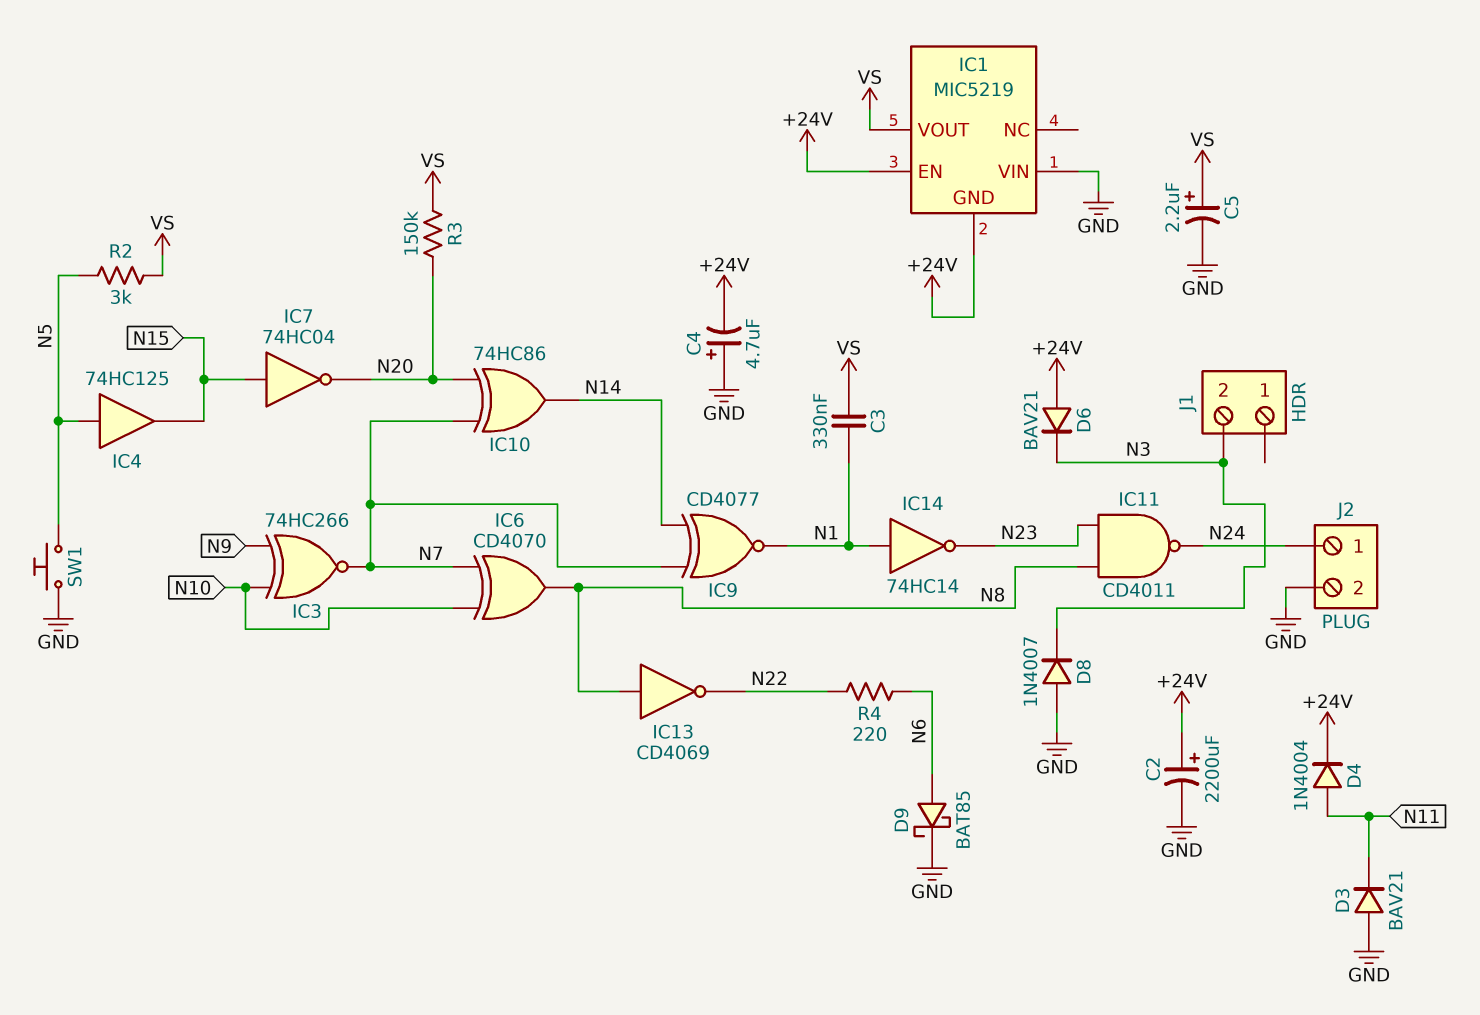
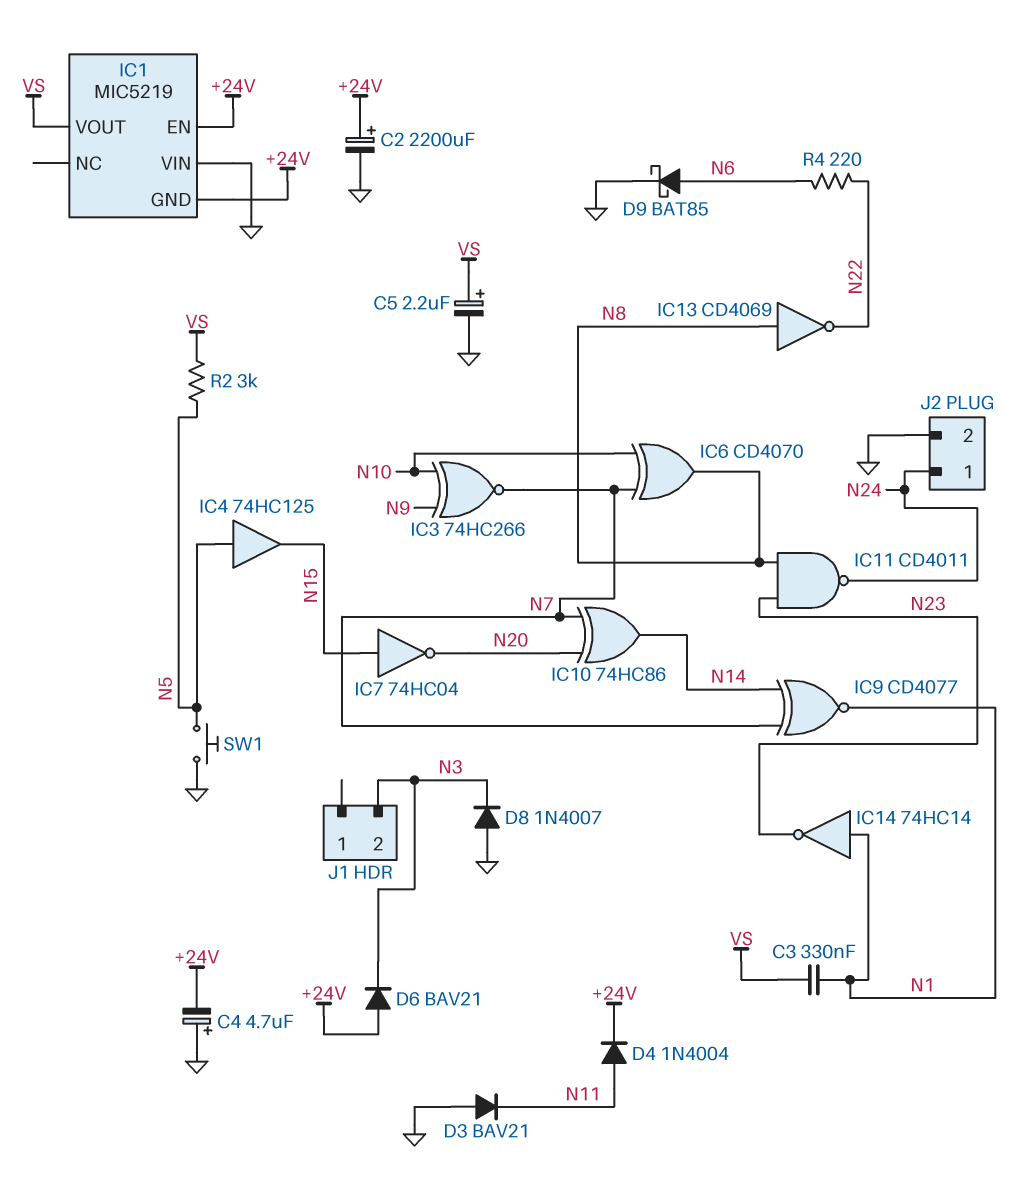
R3: 150k (N20, VS) -> none

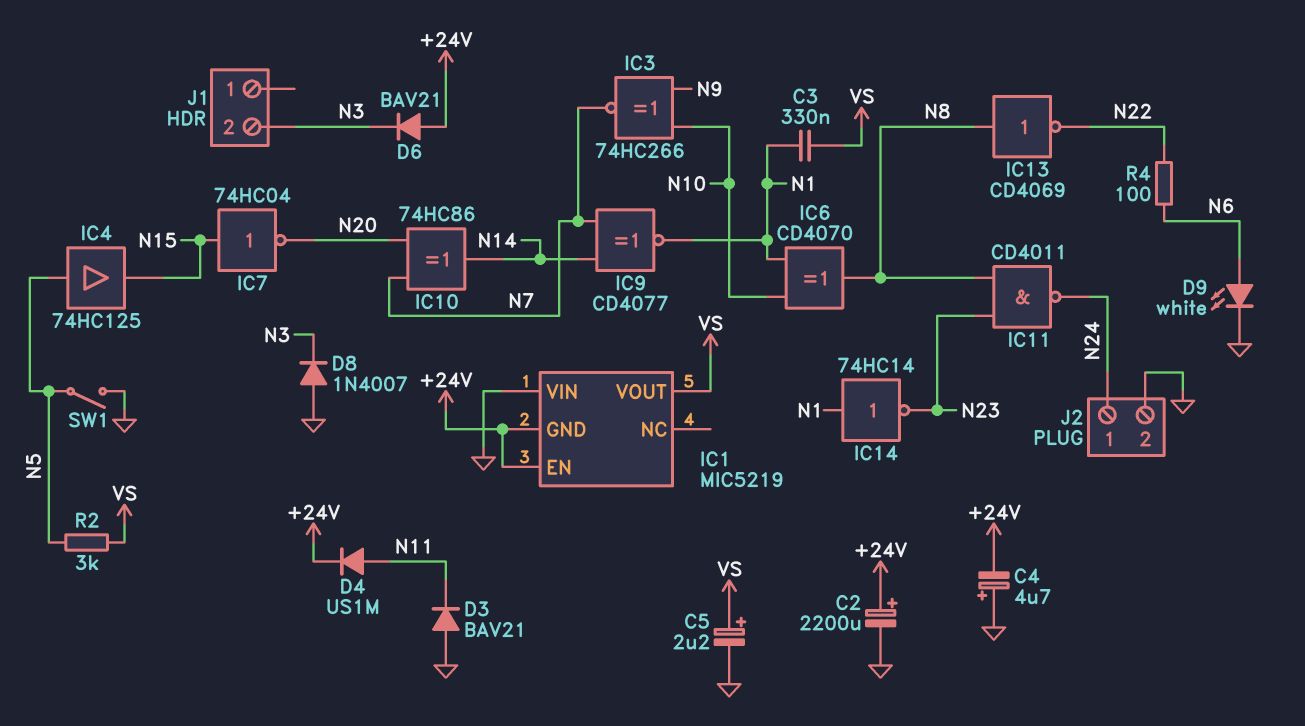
D4: diode 1N4004 (A N11, K +24V) -> diode US1M (A N11, K +24V)
D9: schottky BAT85 (A N6, K GND) -> LED white (A N6, K GND)
IC6: XOR CD4070 (in N7, in N10, out N8) -> XOR CD4070 (in N1, in N10, out N8)
R4: 220 (N6, N22) -> 100 (N6, N22)
SW1: button (GND, N5) -> switch (GND, N5)

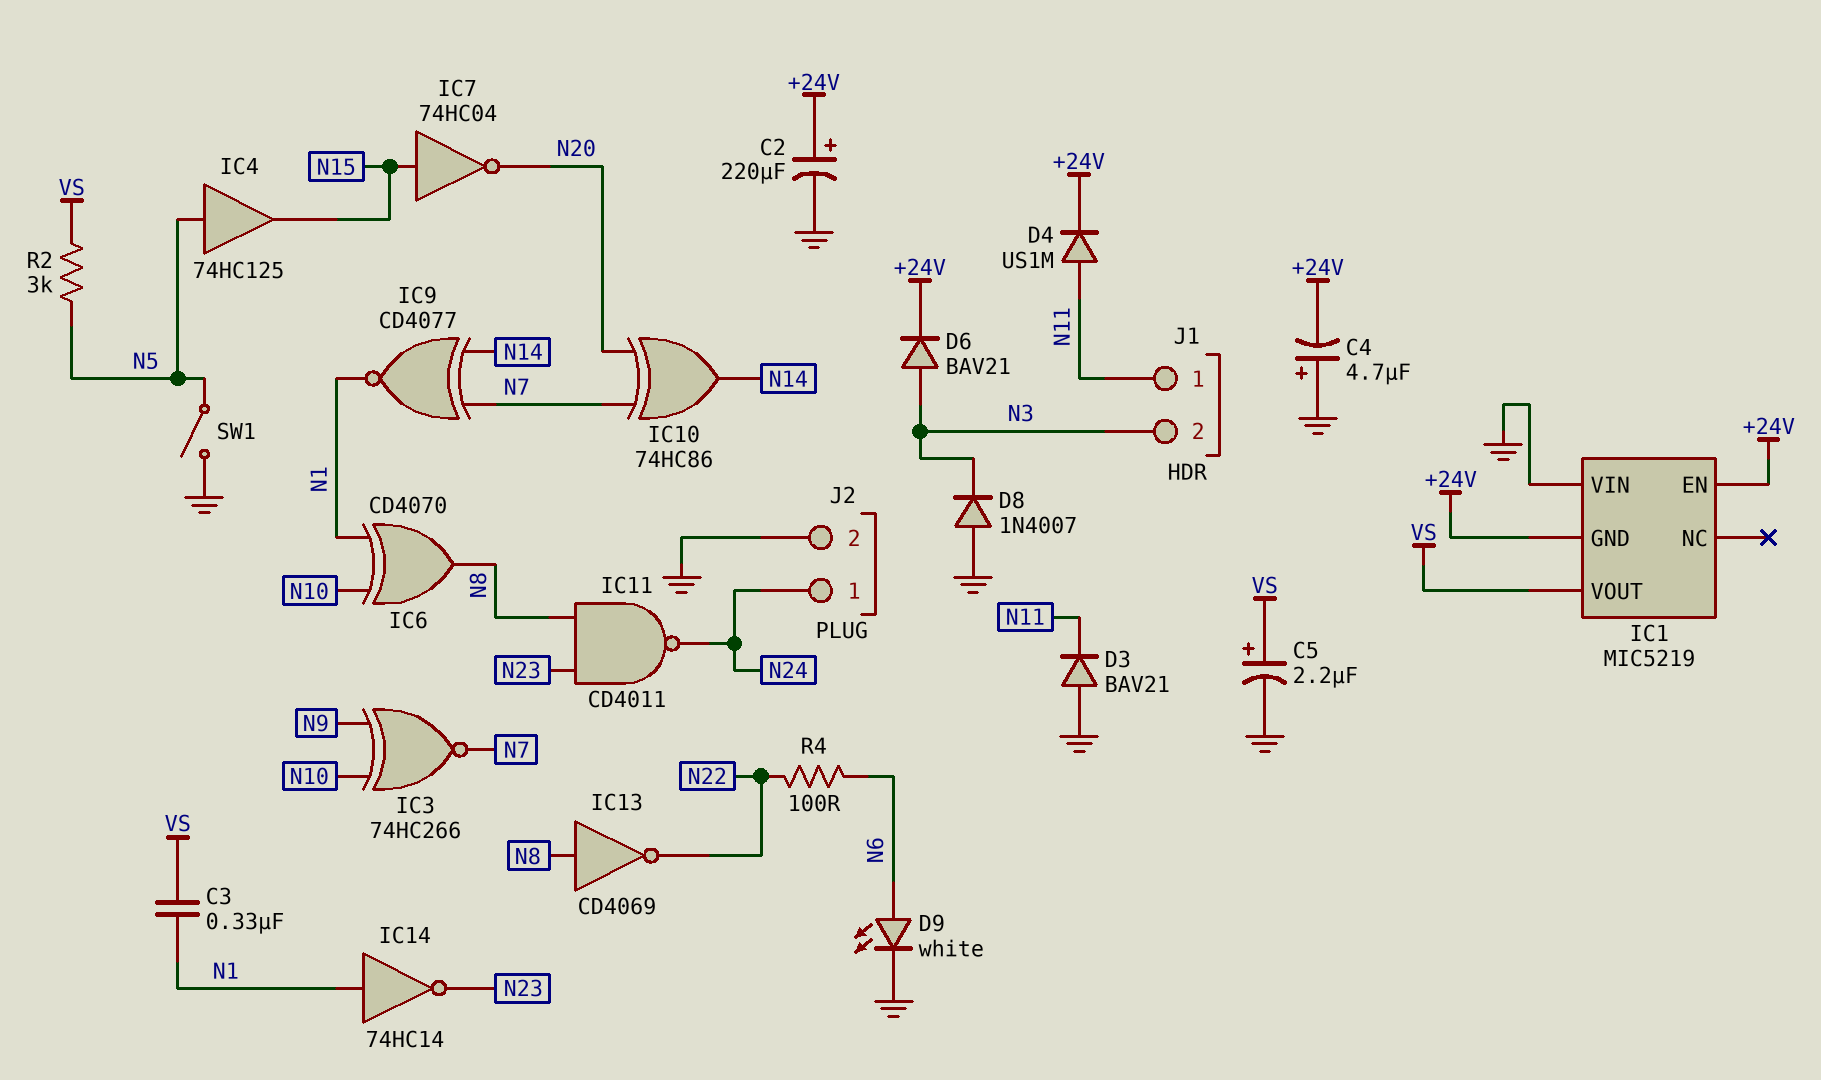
C2: 2200uF (plus +24V, minus GND) -> 220uF (plus +24V, minus GND)
D6: diode BAV21 (A +24V, K N3) -> diode BAV21 (A N3, K +24V)
J1 pin 1: none -> N11

